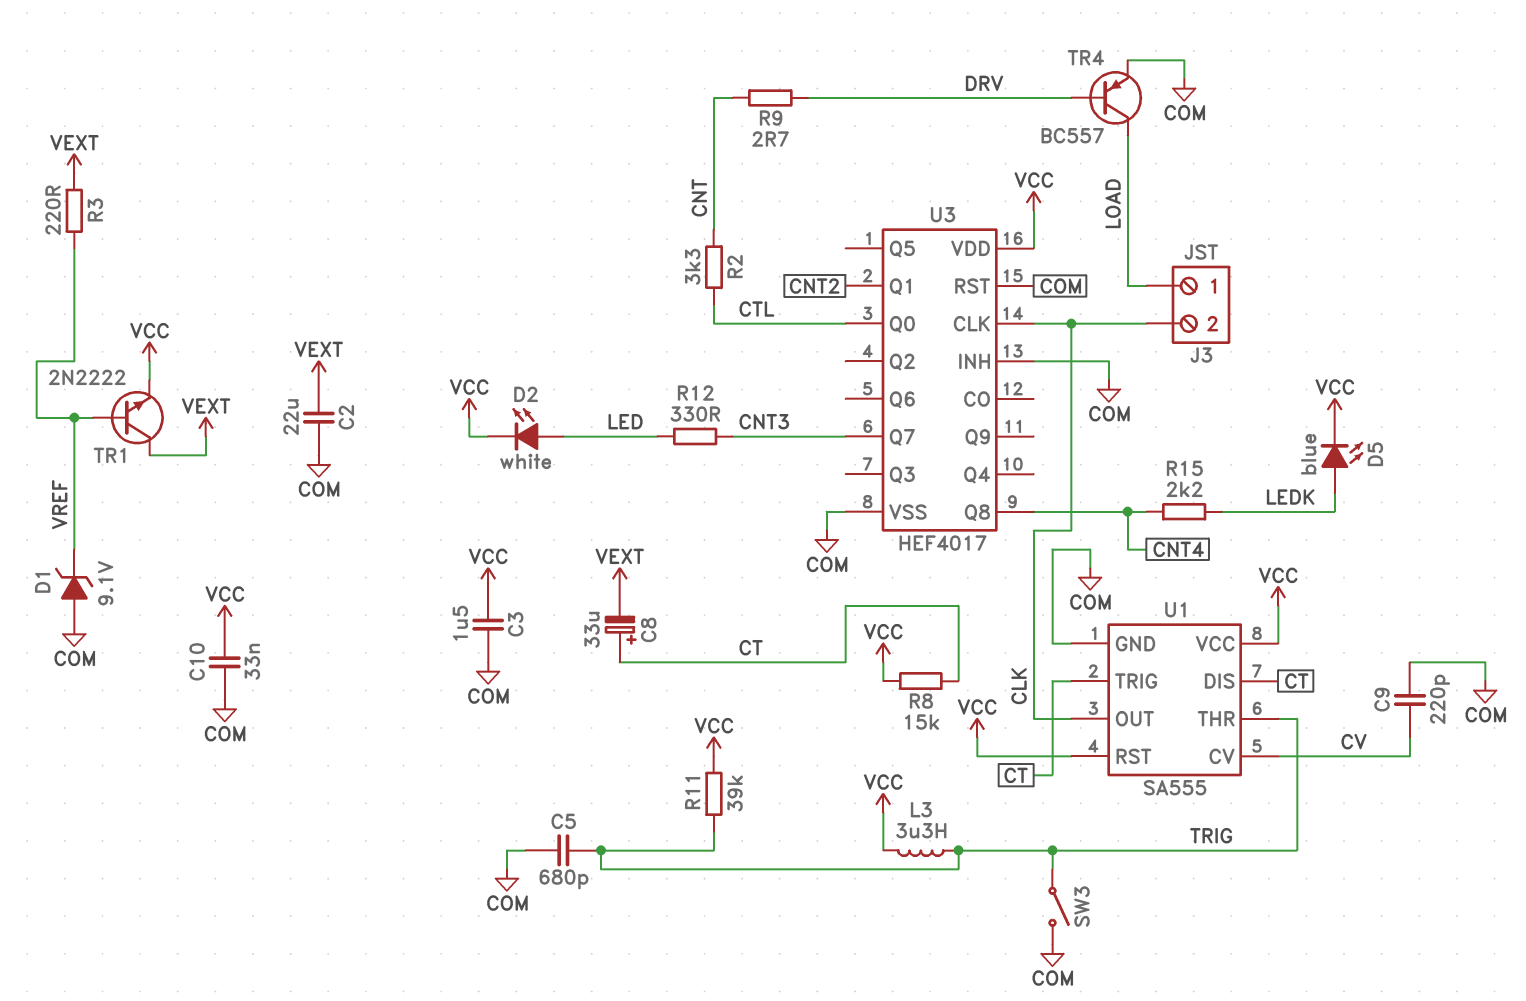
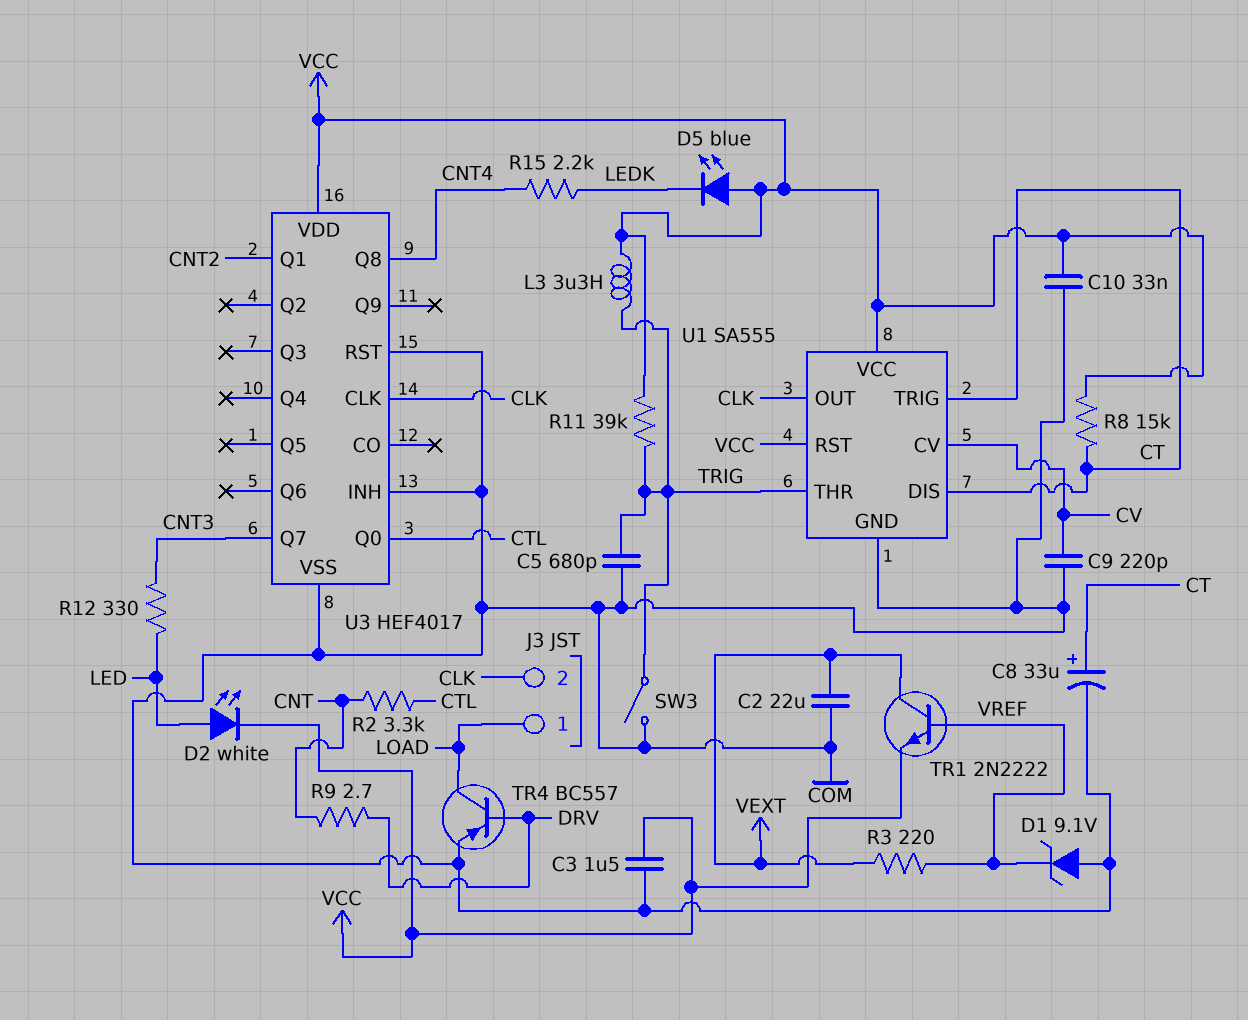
C8: 33uF (plus CT, minus VEXT) -> 33uF (plus CT, minus COM)
D5: LED blue (A LEDK, K VCC) -> LED blue (A VCC, K LEDK)

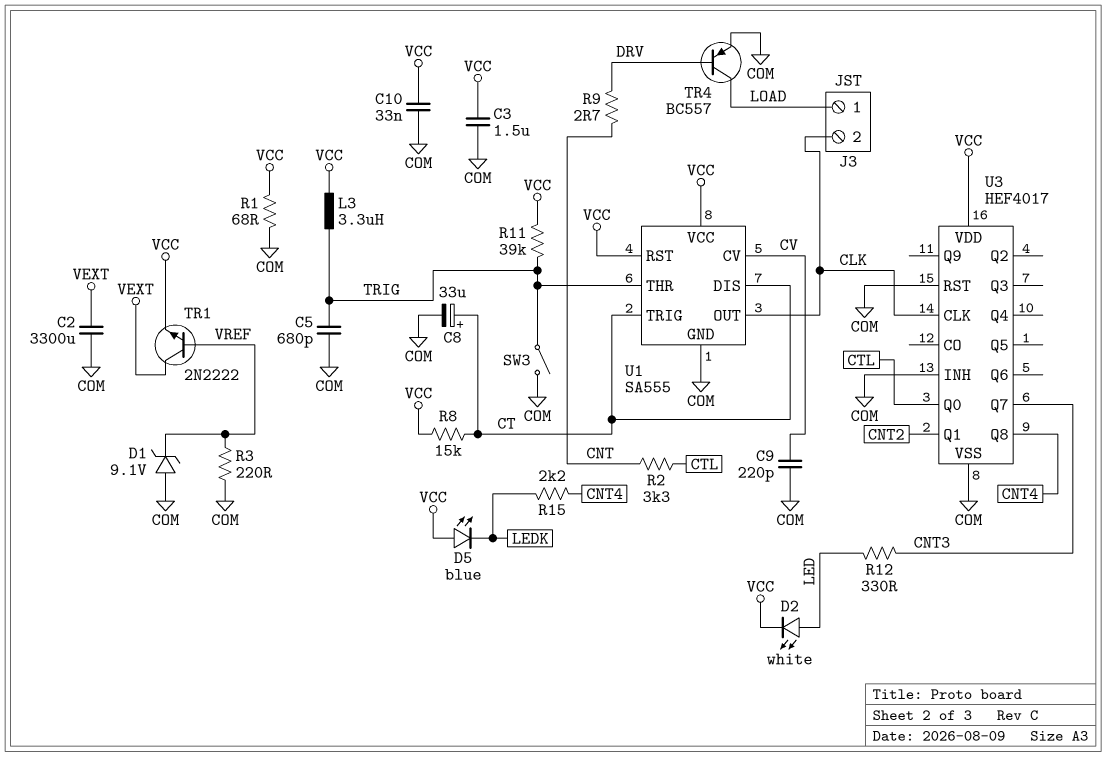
C2: 22uF (COM, VEXT) -> 3300uF (COM, VEXT)
R1: none -> 68 (COM, VCC)
R3: 220 (VEXT, VREF) -> 220 (COM, VREF)

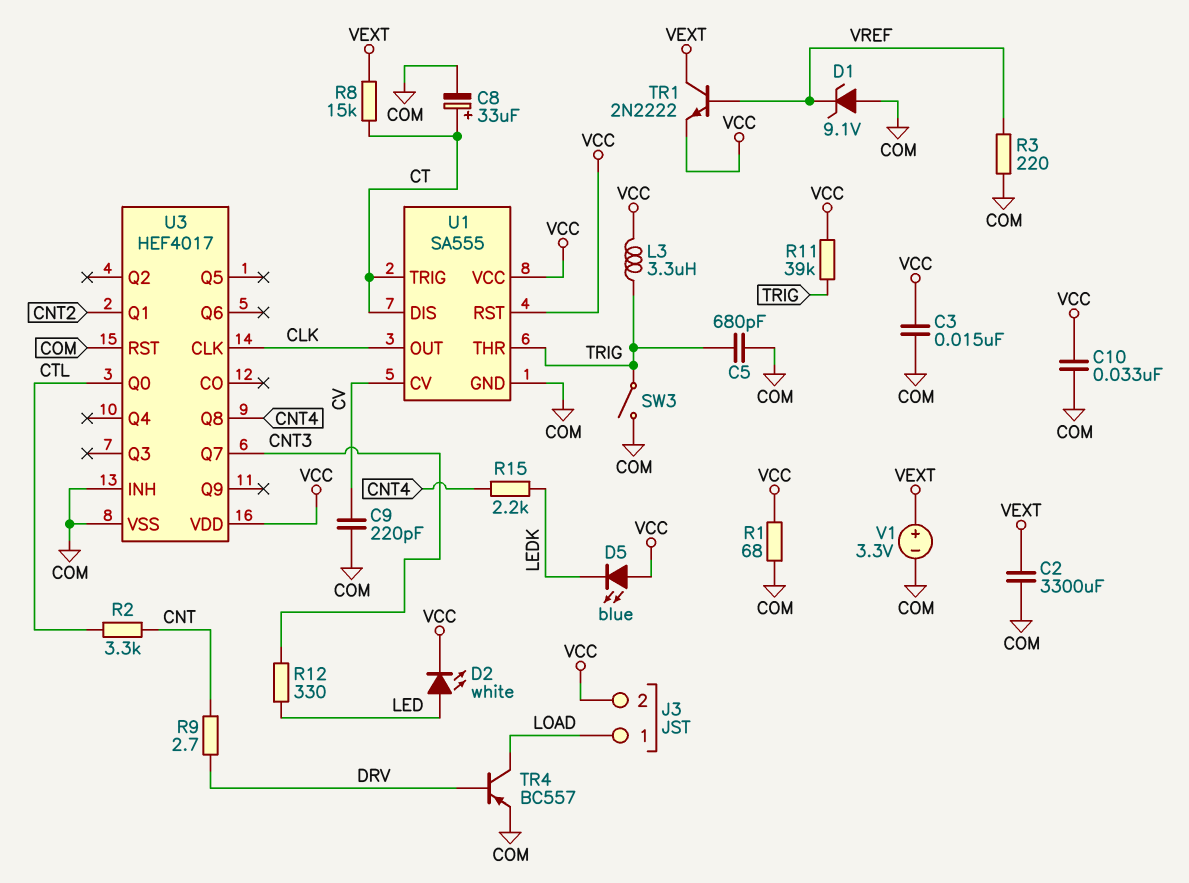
C3: 1.5uF (COM, VCC) -> 15nF (COM, VCC)
J3 pin 2: CLK -> VCC
R8: 15k (CT, VCC) -> 15k (CT, VEXT)
V1: none -> 3.3V (plus VEXT, minus COM)

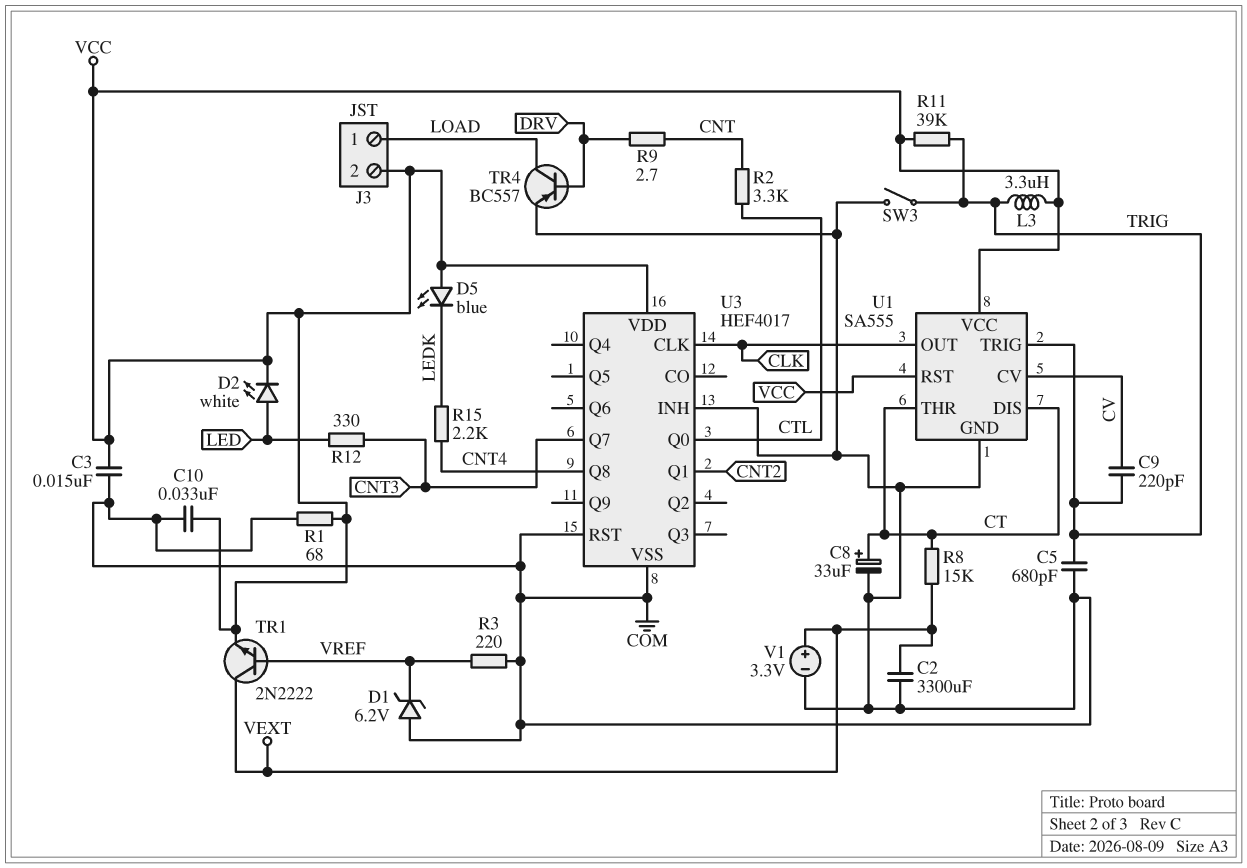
C9: 220pF (COM, CV) -> 220pF (CV, TRIG)
D1: zener 9.1V (A COM, K VREF) -> zener 6.2V (A COM, K VREF)
U1 pin THR: TRIG -> CT
U1 pin TRIG: CT -> TRIG

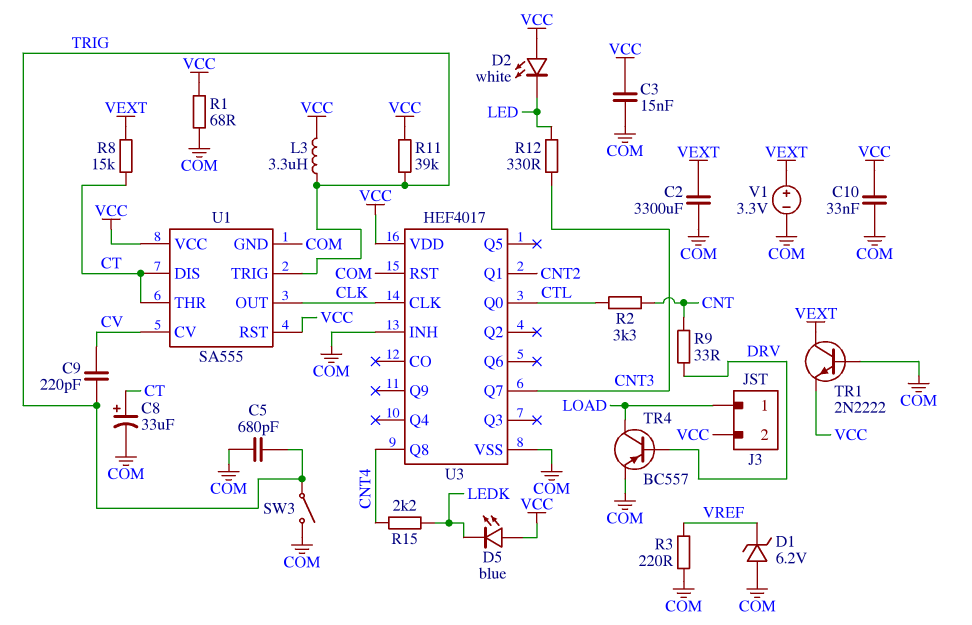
D2: LED white (A LED, K VCC) -> LED white (A VCC, K LED)
R9: 2.7 (CNT, DRV) -> 33 (CNT, DRV)
TR1: NPN 2N2222 (B VREF, C VEXT, E VCC) -> NPN 2N2222 (B COM, C VEXT, E VCC)

